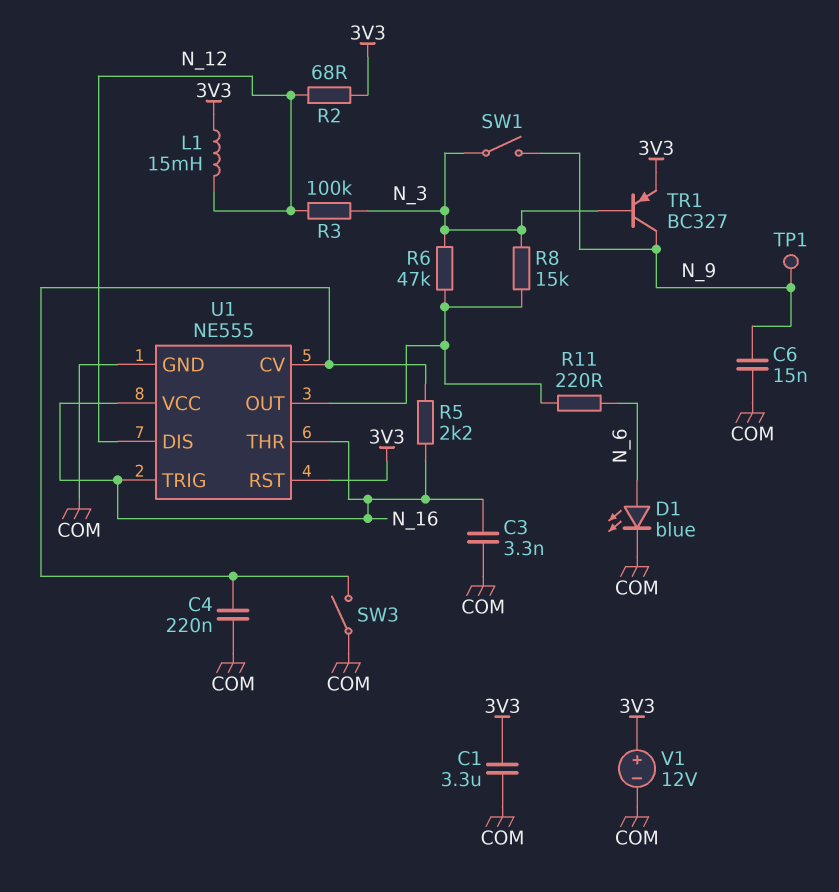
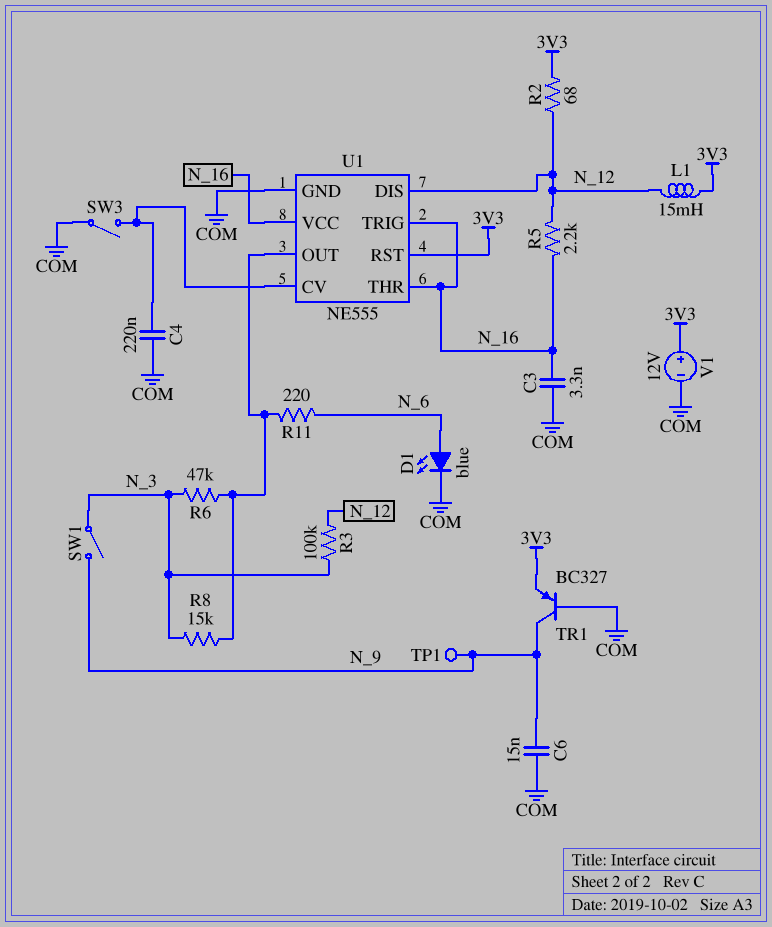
C1: 3.3uF (3V3, COM) -> none
R5: 2.2k (N_16, U1/CV) -> 2.2k (N_12, N_16)
TR1: PNP BC327 (B N_3, C N_9, E 3V3) -> PNP BC327 (B COM, C N_9, E 3V3)

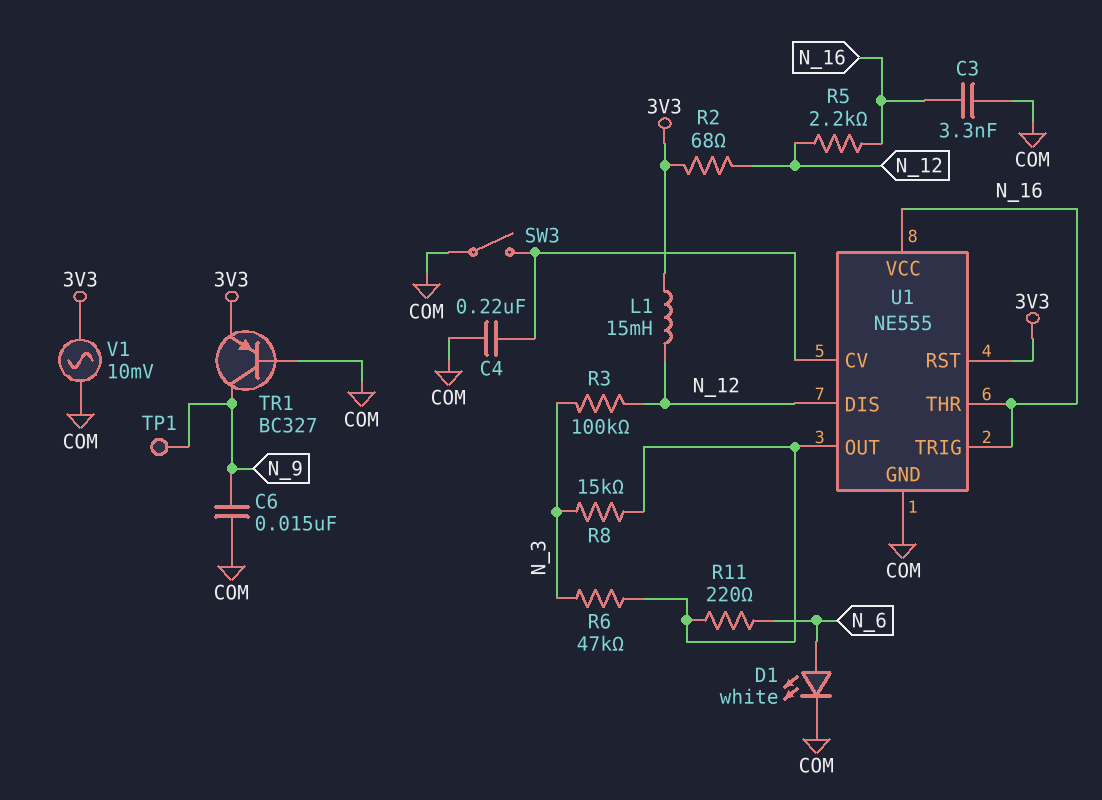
D1: LED blue (A N_6, K COM) -> LED white (A N_6, K COM)
SW1: switch (N_3, N_9) -> none
V1: 12V (plus 3V3, minus COM) -> AC 10mV (3V3, COM)

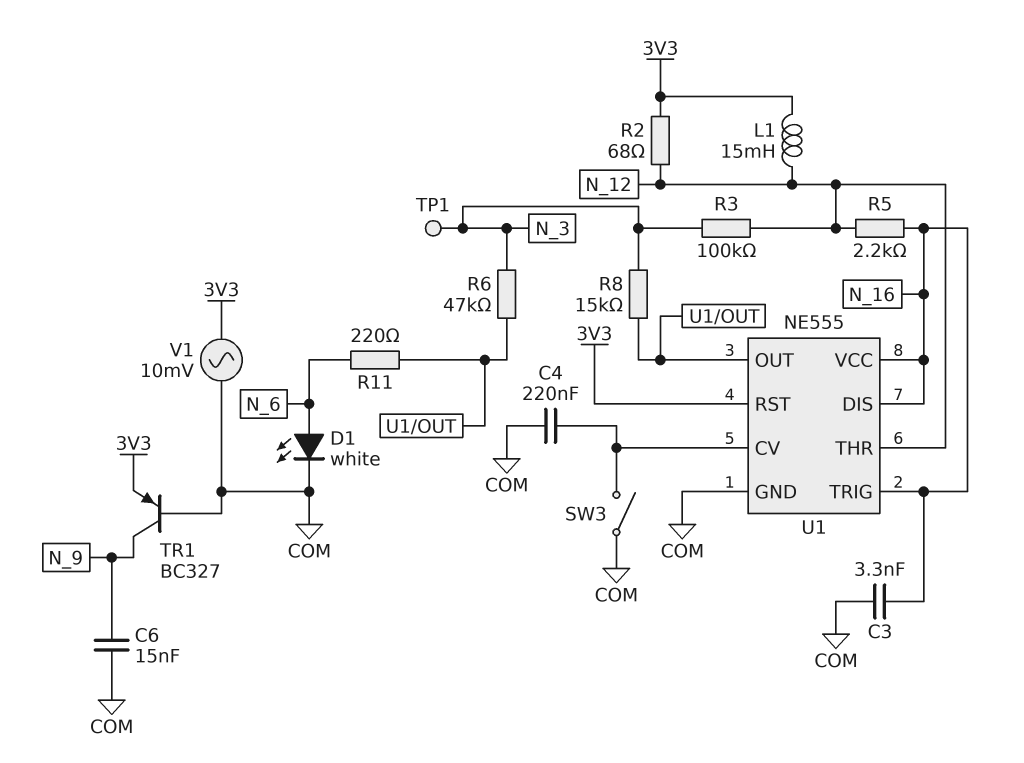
TP1: test point (N_9) -> test point (N_3)
U1 pin DIS: N_12 -> N_16
U1 pin THR: N_16 -> N_12

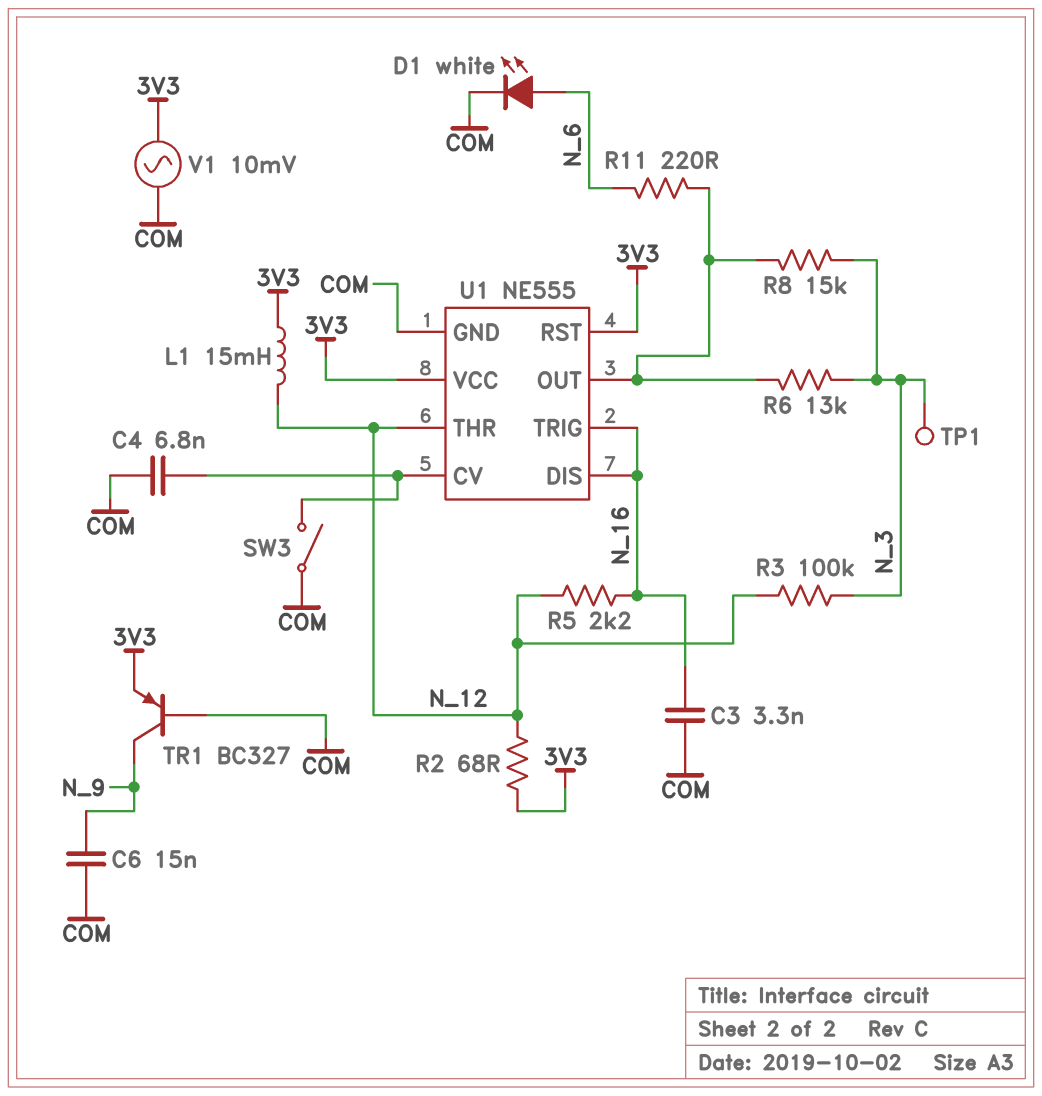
C4: 220nF (COM, U1/CV) -> 6.8nF (COM, U1/CV)
R6: 47k (N_3, U1/OUT) -> 13k (N_3, U1/OUT)
U1 pin VCC: N_16 -> 3V3

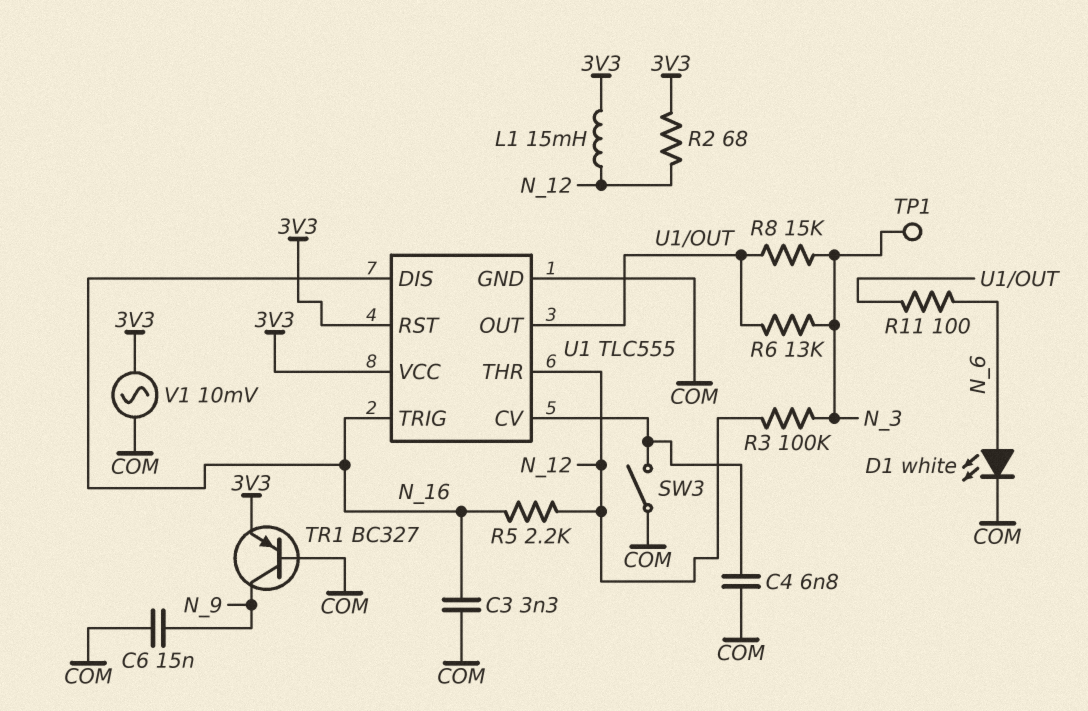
R11: 220 (N_6, U1/OUT) -> 100 (N_6, U1/OUT)
U1: NE555 -> TLC555

